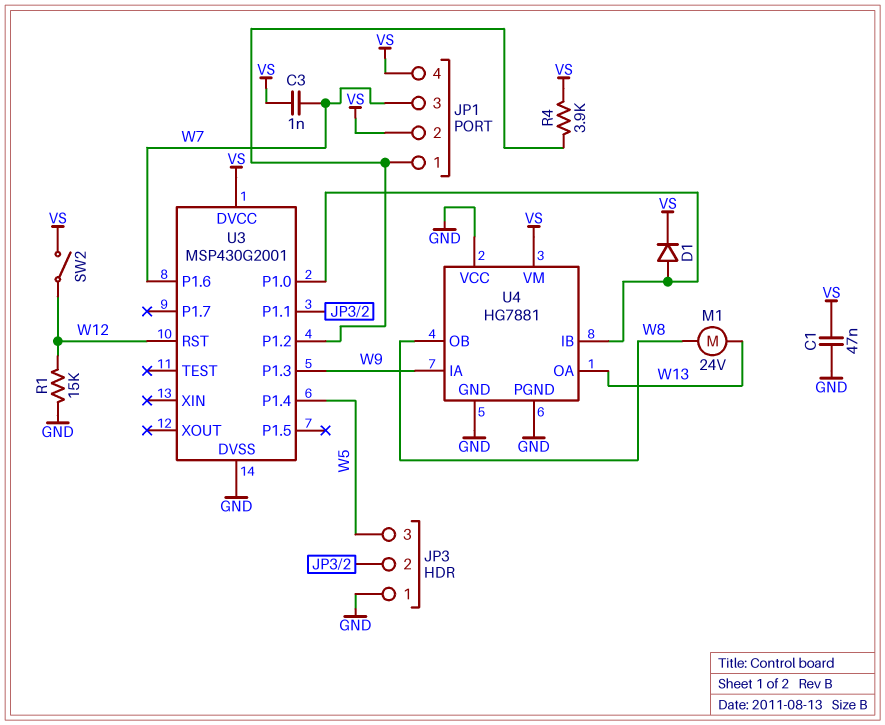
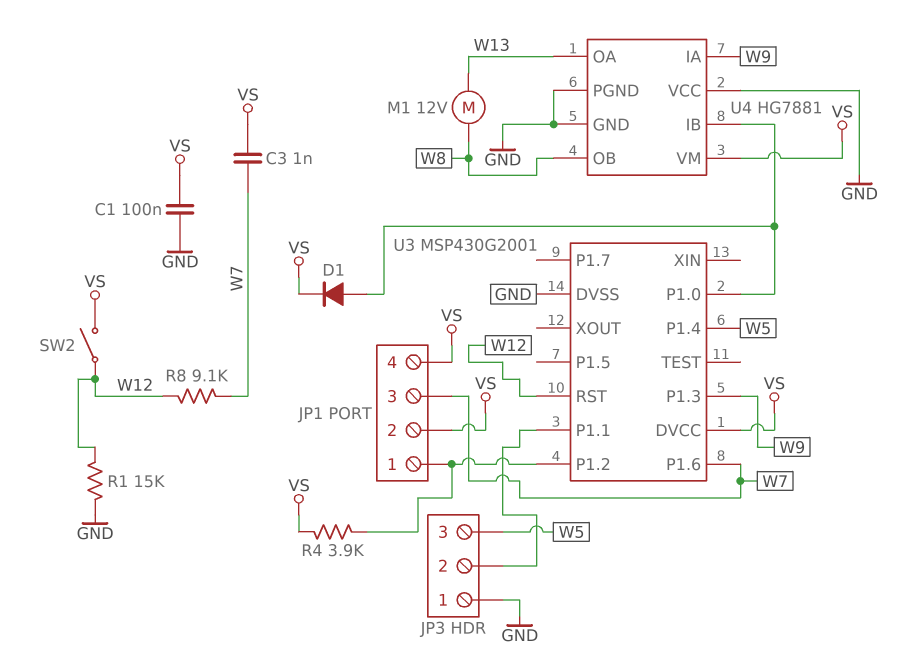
C1: 47nF (GND, VS) -> 100nF (GND, VS)
M1: motor 24V (W8, W13) -> motor 12V (W8, W13)
R8: none -> 9.1k (W7, W12)

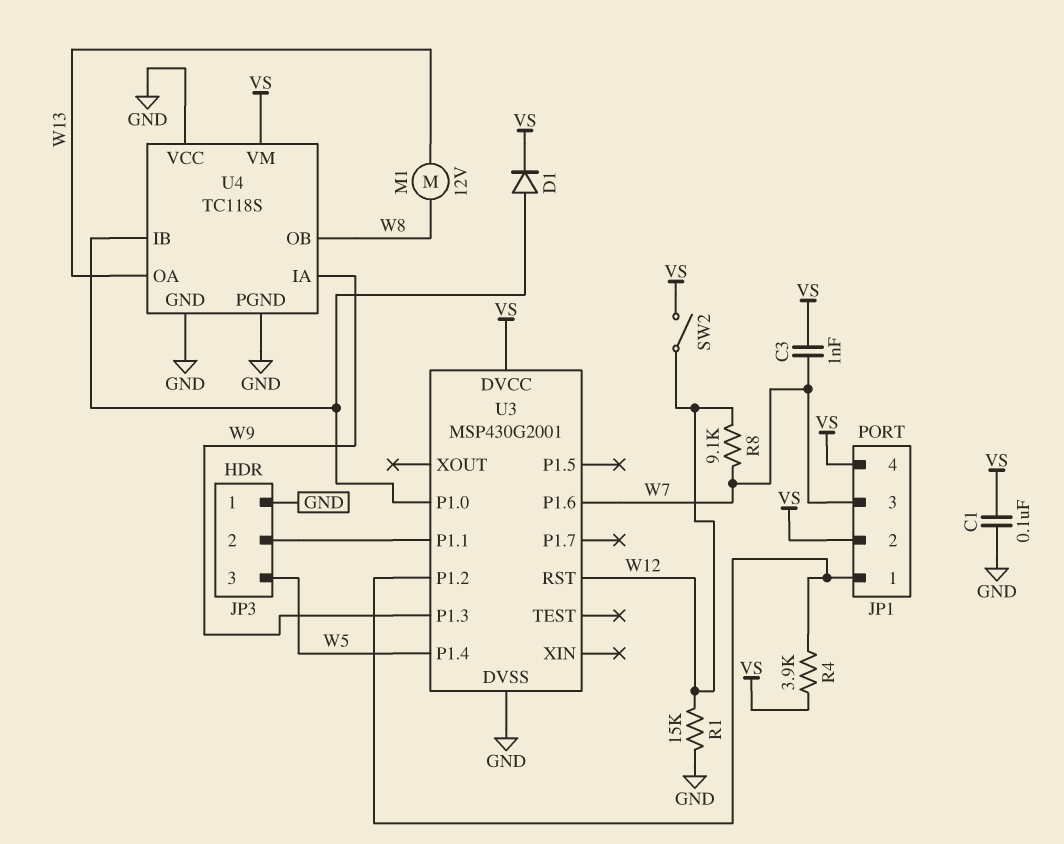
U4: HG7881 -> TC118S

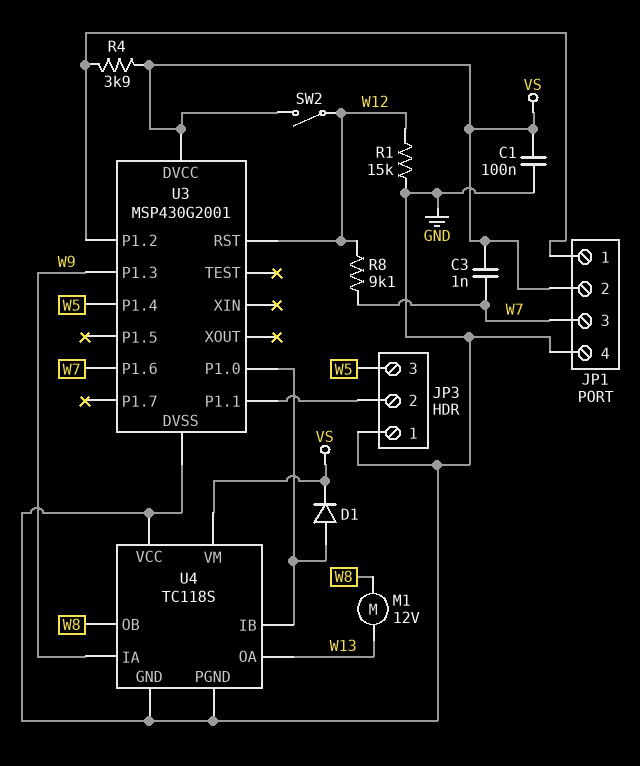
JP1 pin 4: VS -> GND

